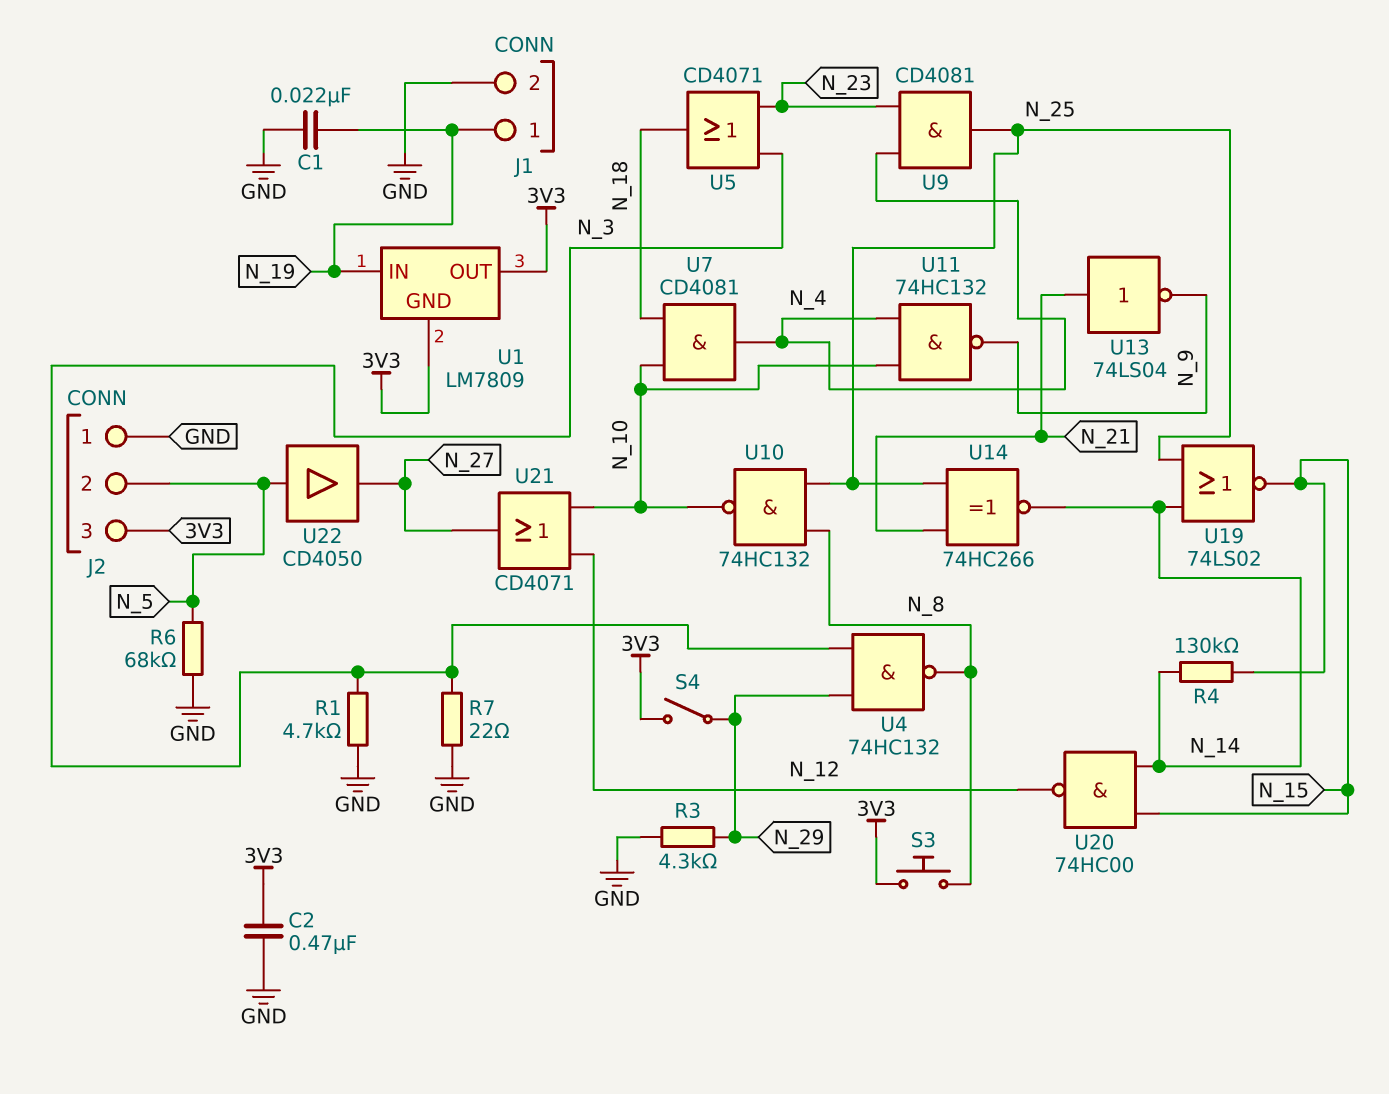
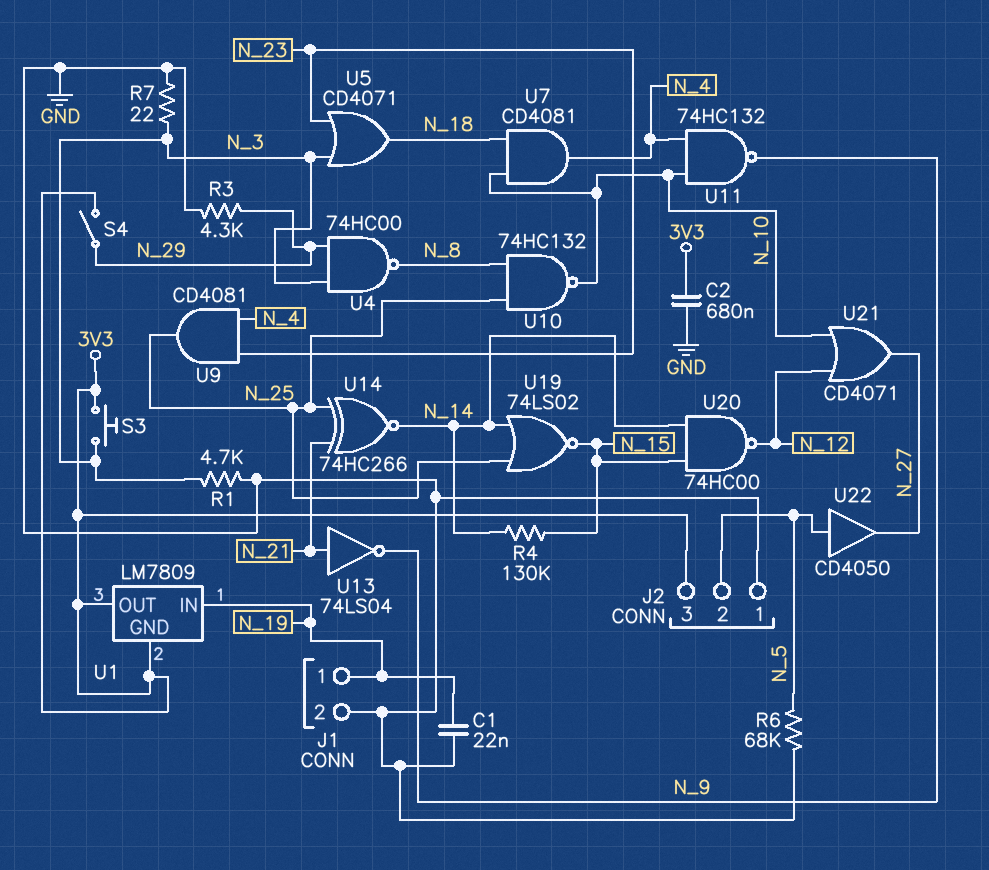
C2: 470nF (3V3, GND) -> 680nF (3V3, GND)
S3: button (3V3, N_8) -> button (3V3, N_3)
U4: NAND 74HC132 (in N_3, in N_29, out N_8) -> NAND 74HC00 (in N_3, in N_29, out N_8)

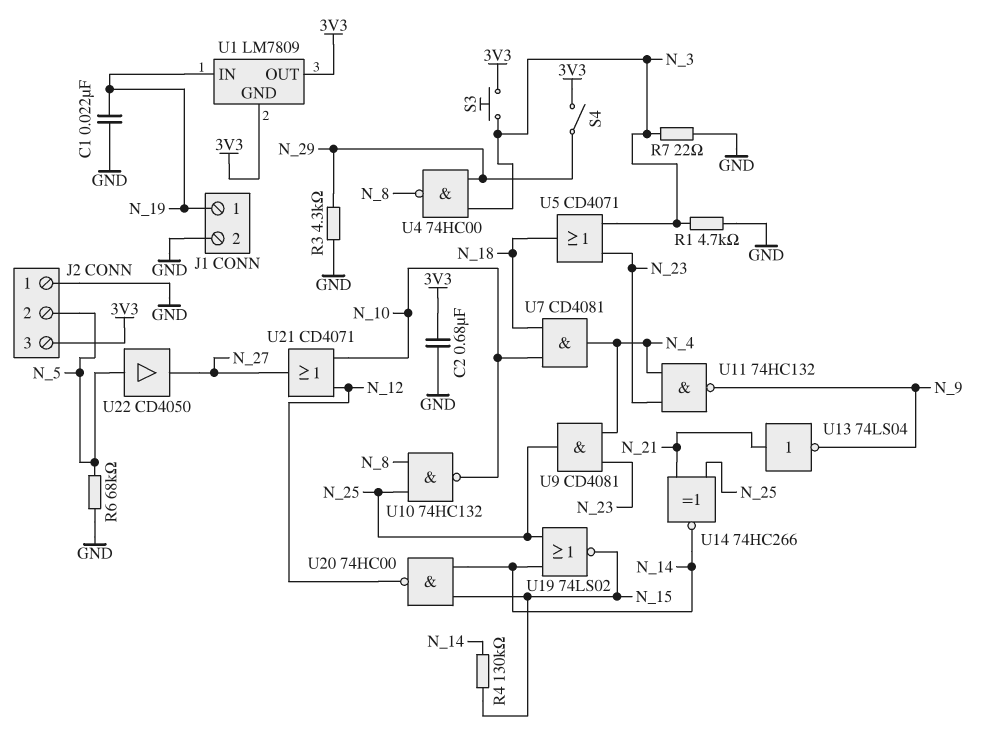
U11: NAND 74HC132 (in N_4, in N_10, out N_9) -> NAND 74HC132 (in N_4, in N_23, out N_9)

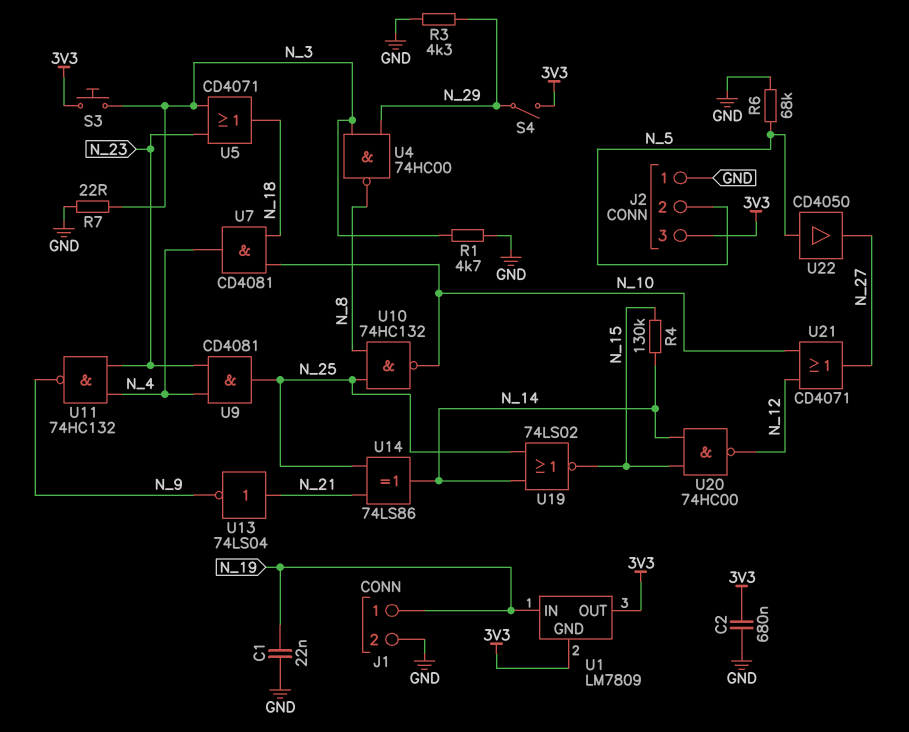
U14: XNOR 74HC266 (in N_21, in N_25, out N_14) -> XOR 74LS86 (in N_21, in N_25, out N_14)

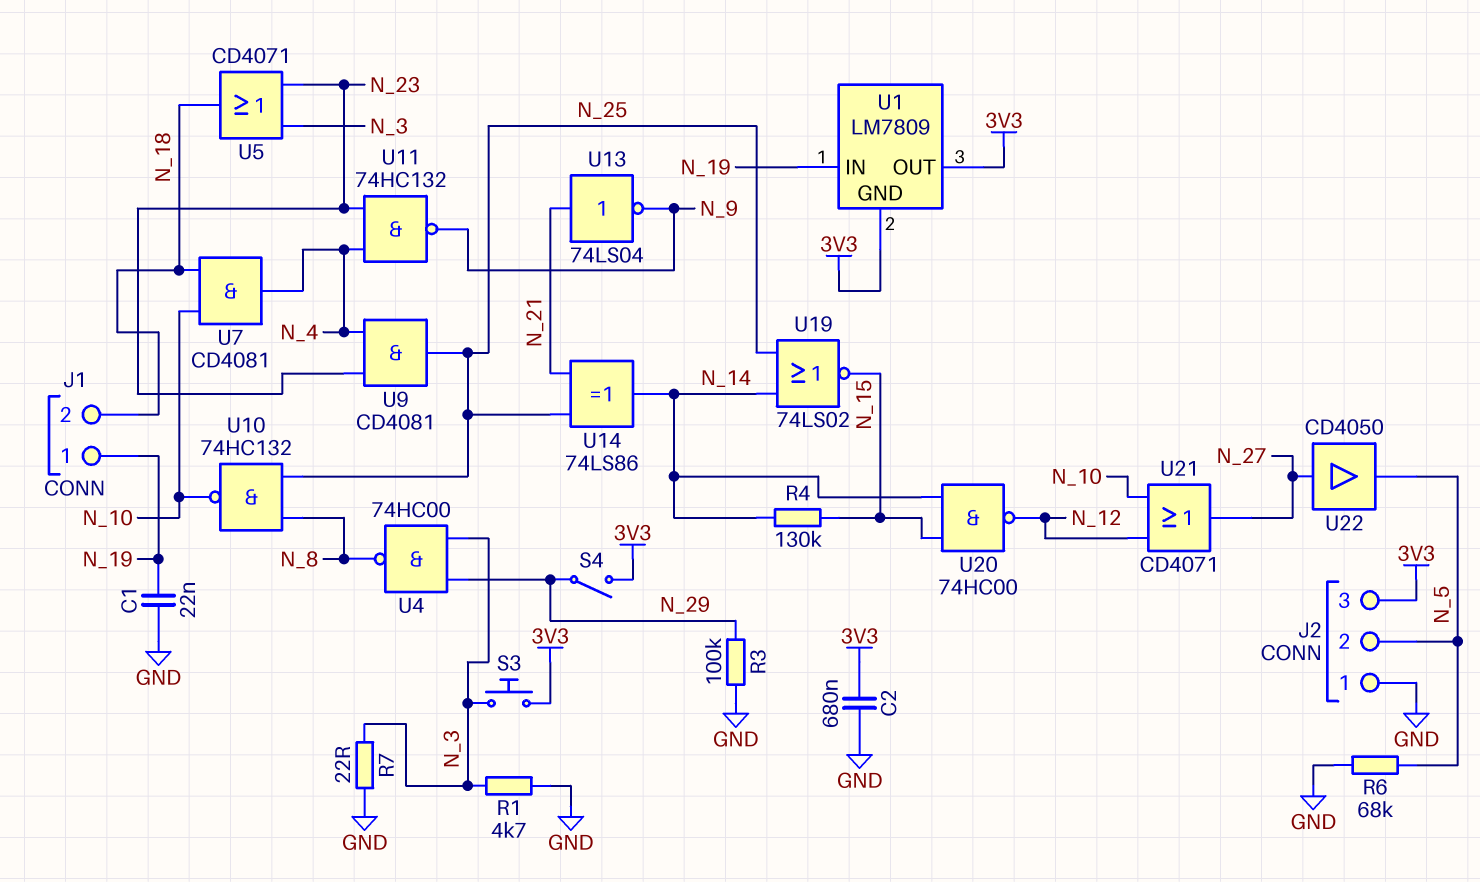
J1 pin 2: GND -> N_18
R3: 4.3k (GND, N_29) -> 100k (GND, N_29)
U22: buffer CD4050 (in N_5, out N_27) -> buffer CD4050 (in N_27, out N_5)

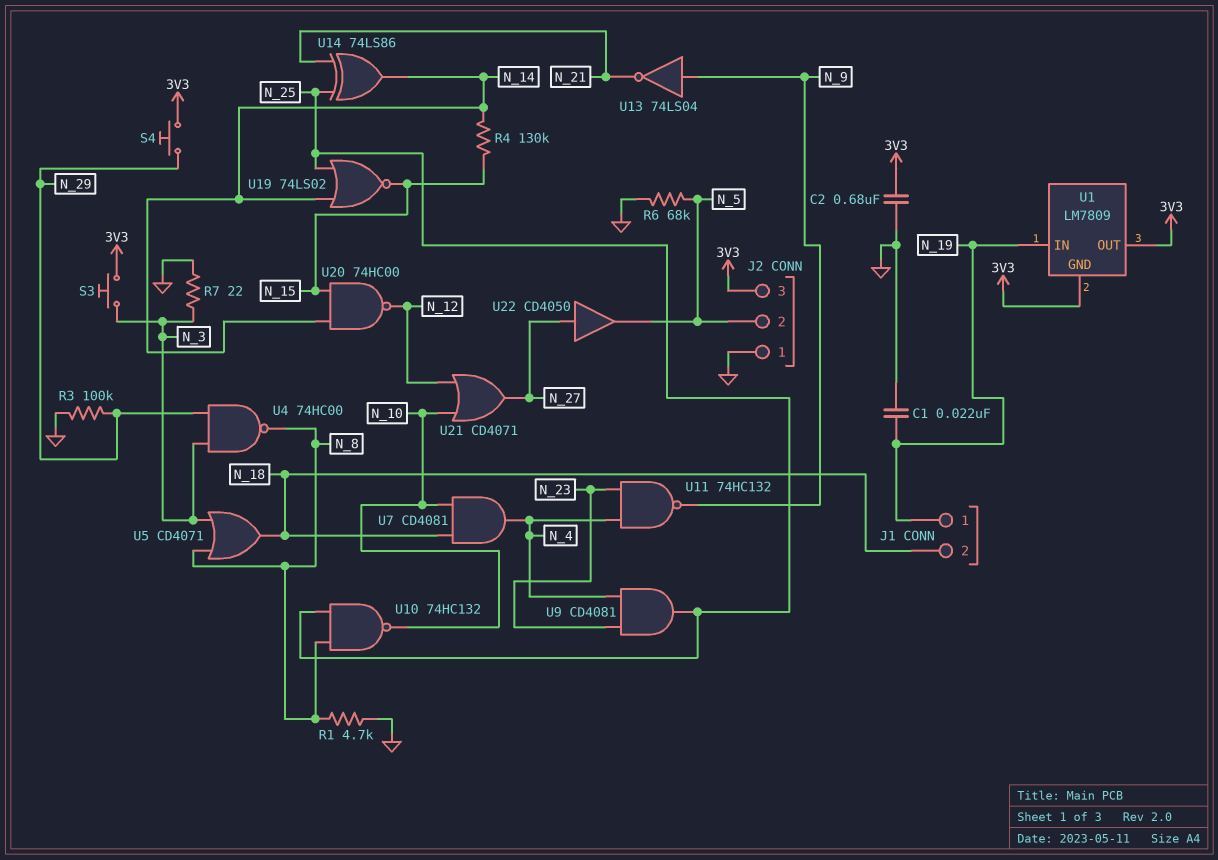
R1: 4.7k (GND, N_3) -> 4.7k (GND, N_8)
S4: switch (3V3, N_29) -> button (3V3, N_29)
U5: OR CD4071 (in N_3, in N_23, out N_18) -> OR CD4071 (in N_3, in N_8, out N_18)
U13: NOT 74LS04 (in N_21, out N_9) -> NOT 74LS04 (in N_9, out N_21)

